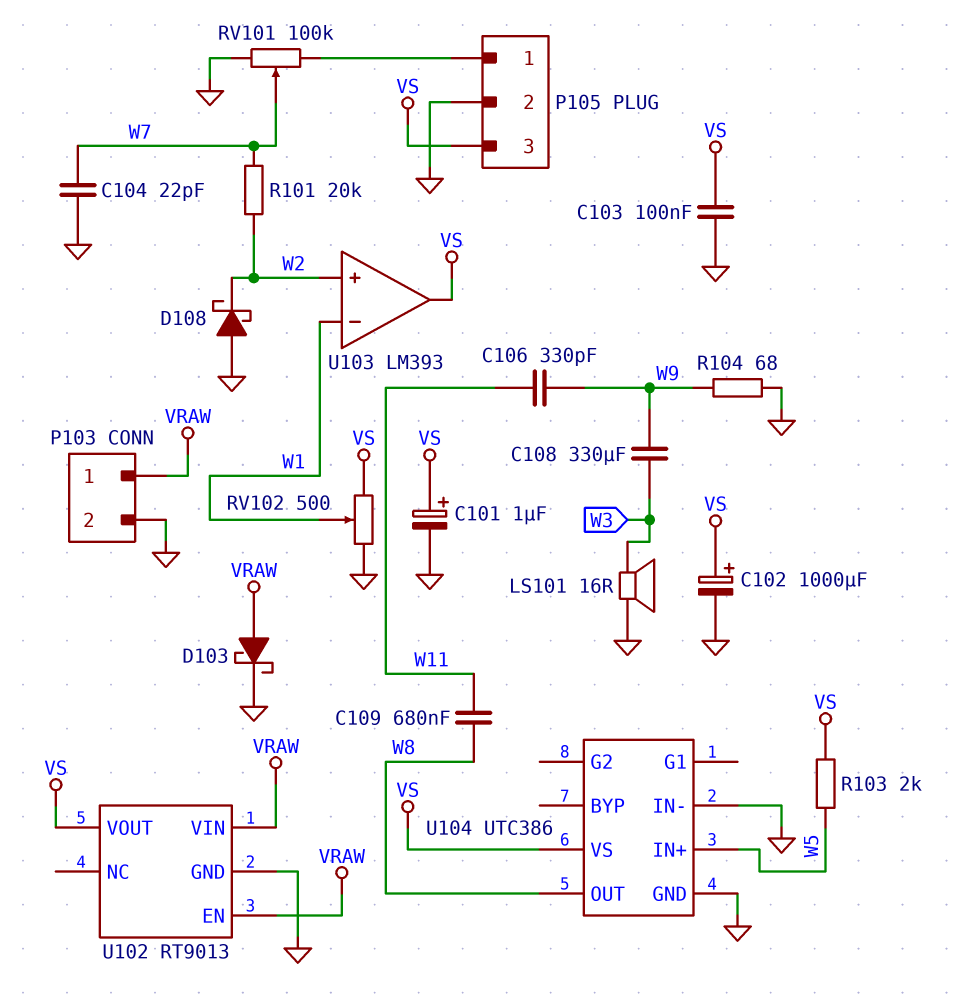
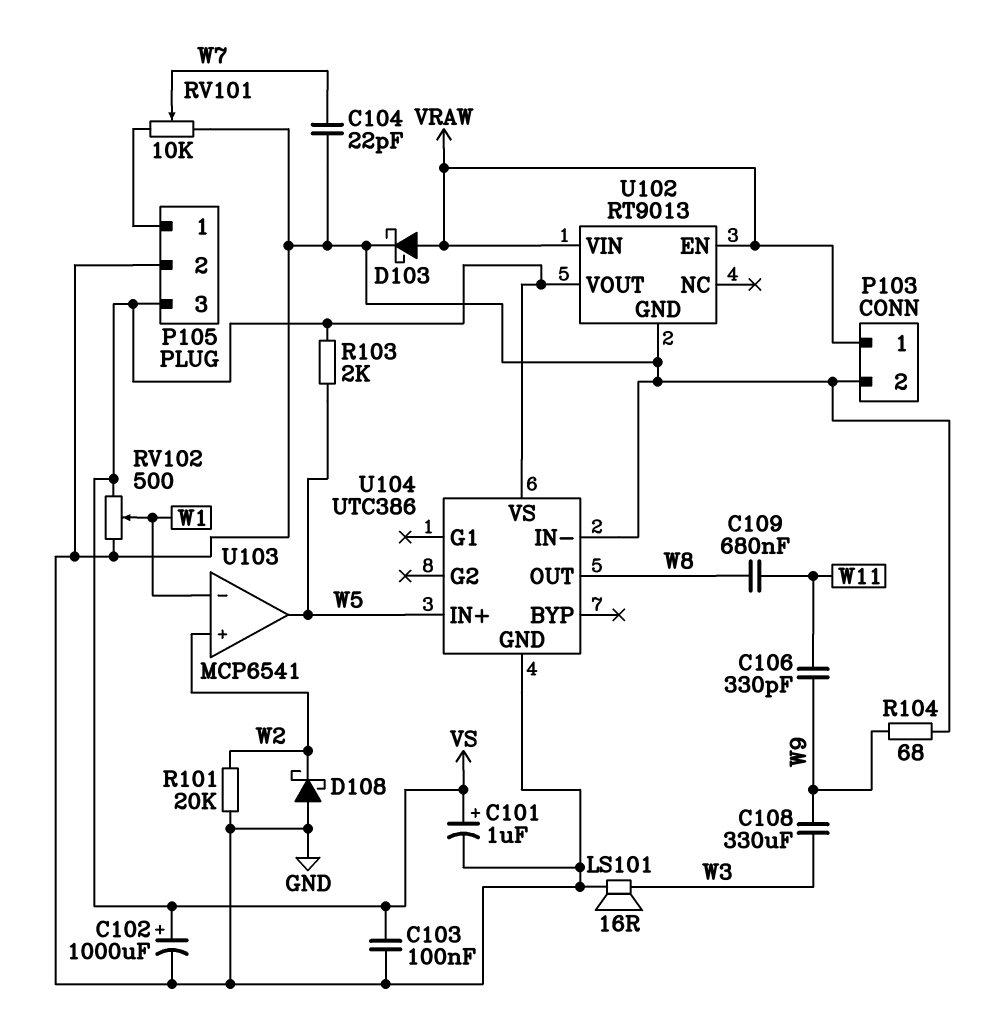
R101: 20k (W2, W7) -> 20k (GND, W2)
RV101: 100k (GND, P105/1, wiper W7) -> 10k (GND, P105/1, wiper W7)
U103: LM393 -> MCP6541
U103 pin out: VS -> W5

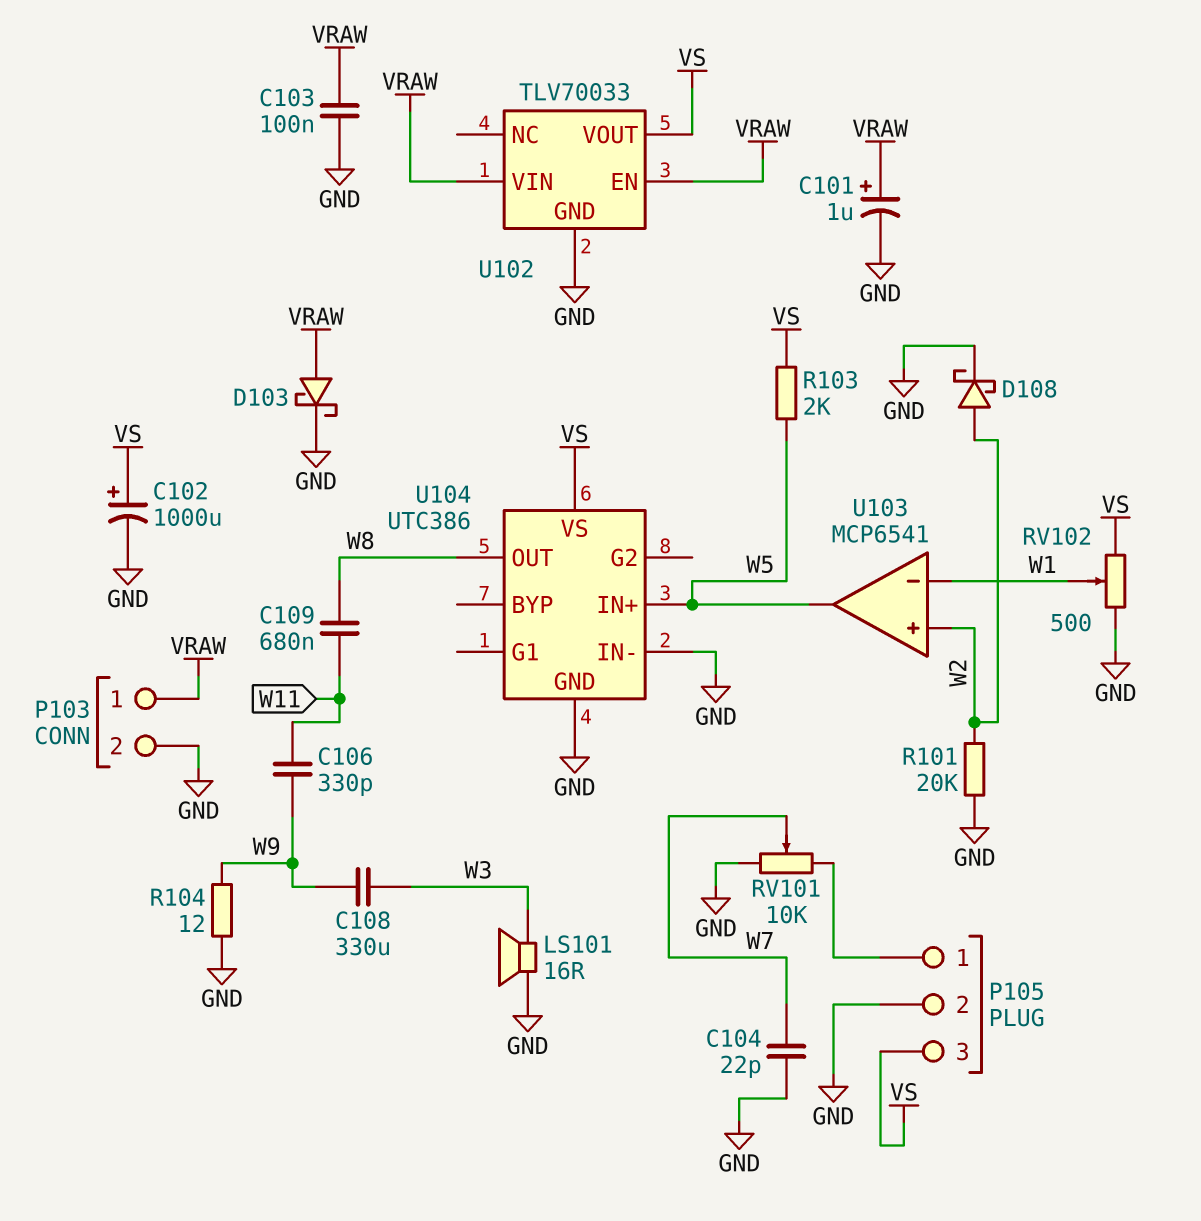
C101: 1uF (plus VS, minus GND) -> 1uF (plus VRAW, minus GND)
C103: 100nF (GND, VS) -> 100nF (GND, VRAW)
D108: schottky (A GND, K W2) -> schottky (A W2, K GND)
R104: 68 (GND, W9) -> 12 (GND, W9)
U102: RT9013 -> TLV70033

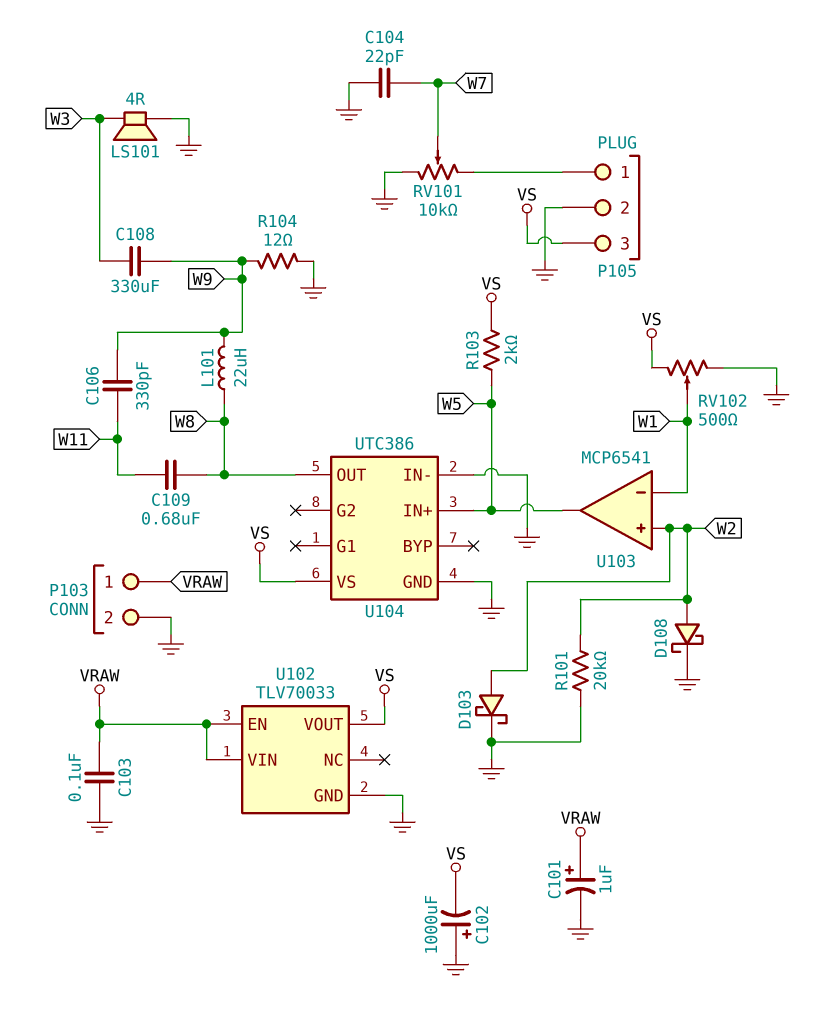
C102: 1000uF (plus VS, minus GND) -> 1000uF (plus GND, minus VS)
D103: schottky (A VRAW, K GND) -> schottky (A W2, K GND)
L101: none -> 22uH (W8, W9)
LS101: speaker 16R (GND, W3) -> speaker 4R (GND, W3)

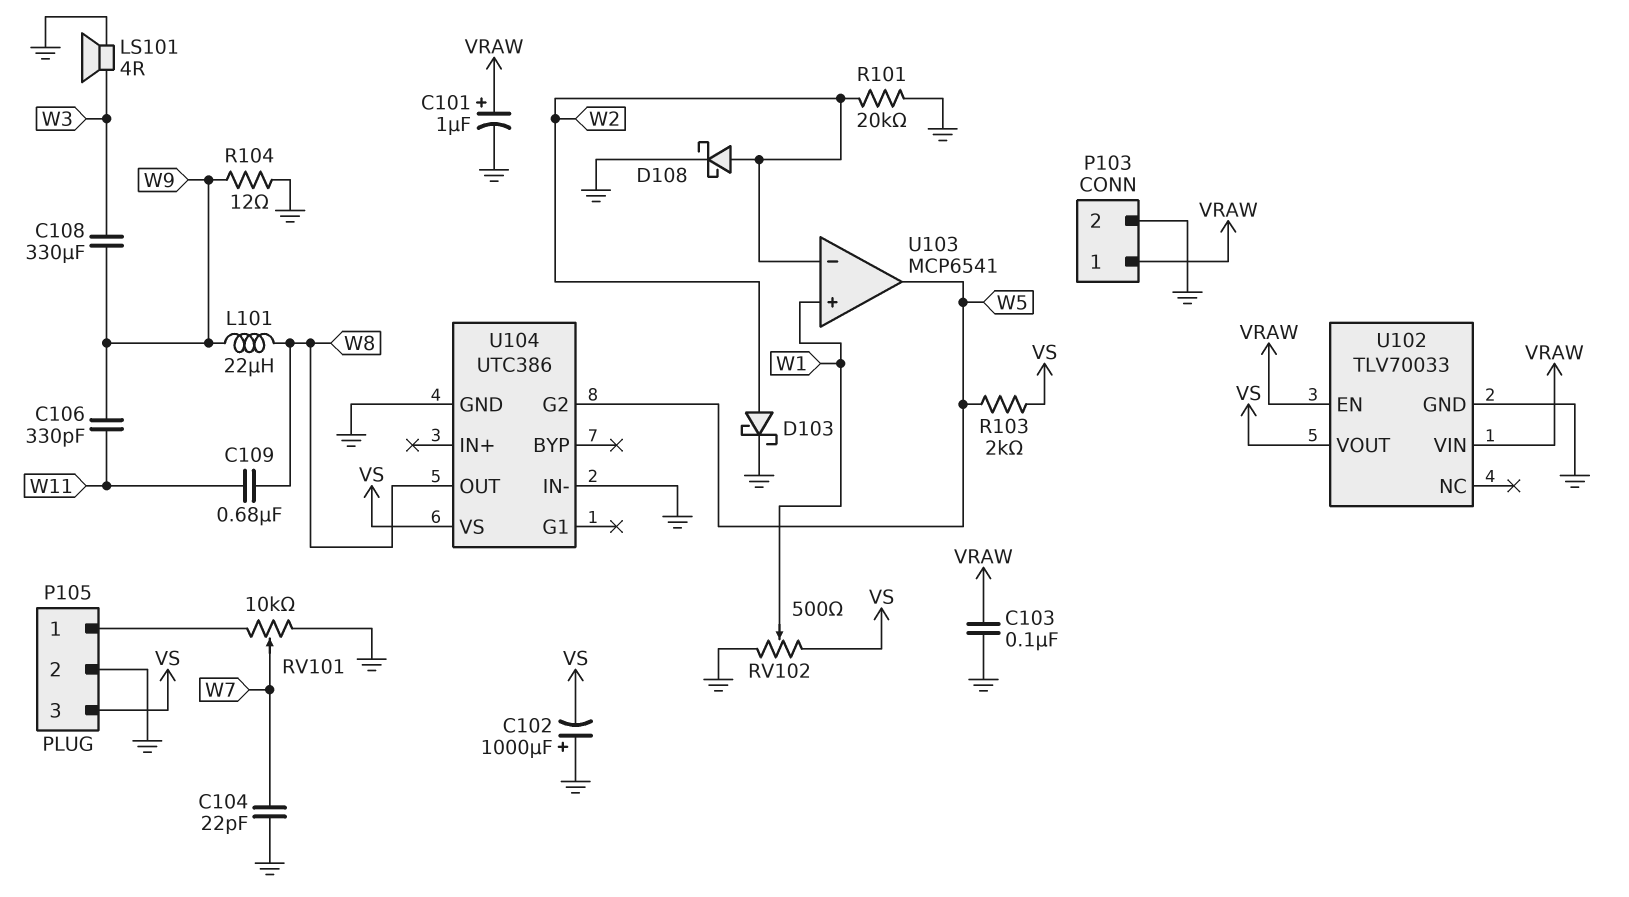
U103 pin in+: W2 -> W1
U103 pin in-: W1 -> W2
U104 pin G2: none -> W5
U104 pin IN+: W5 -> none

